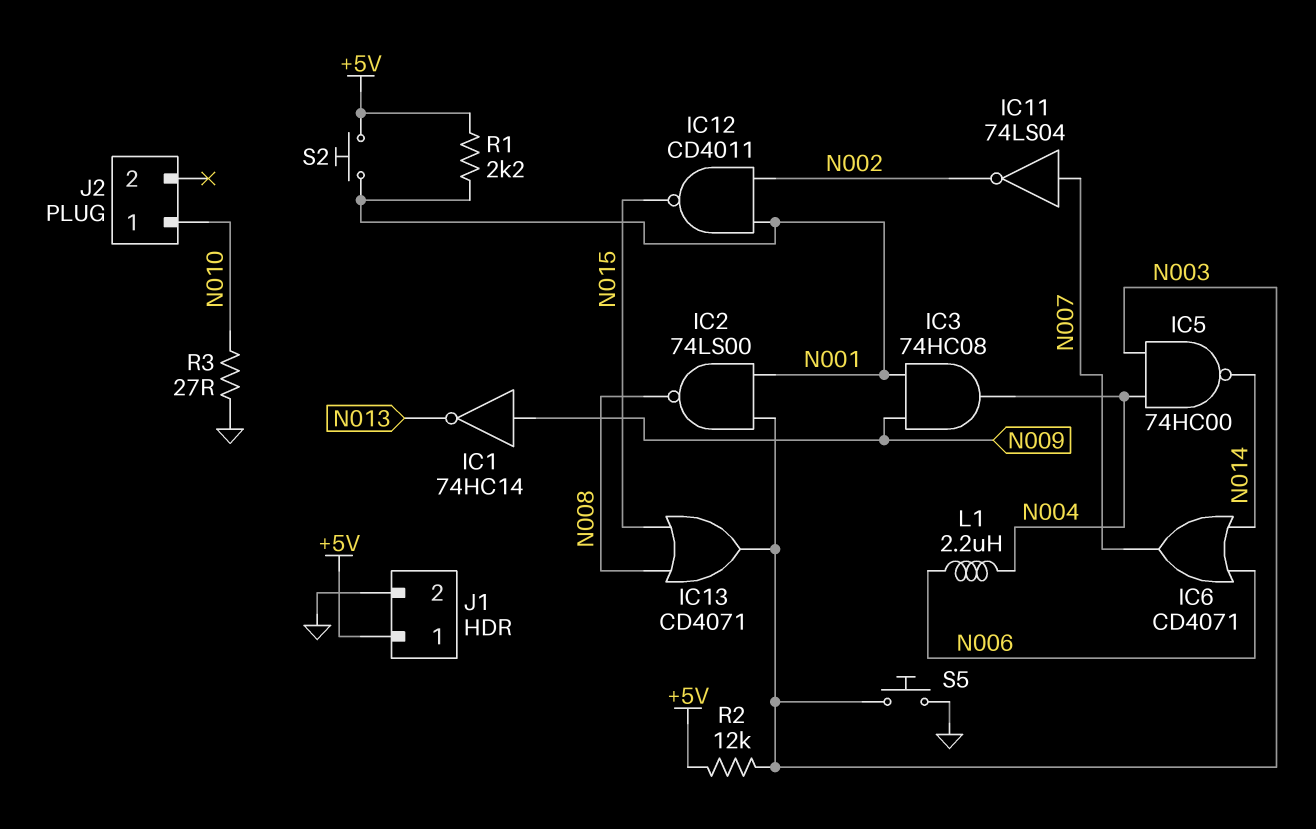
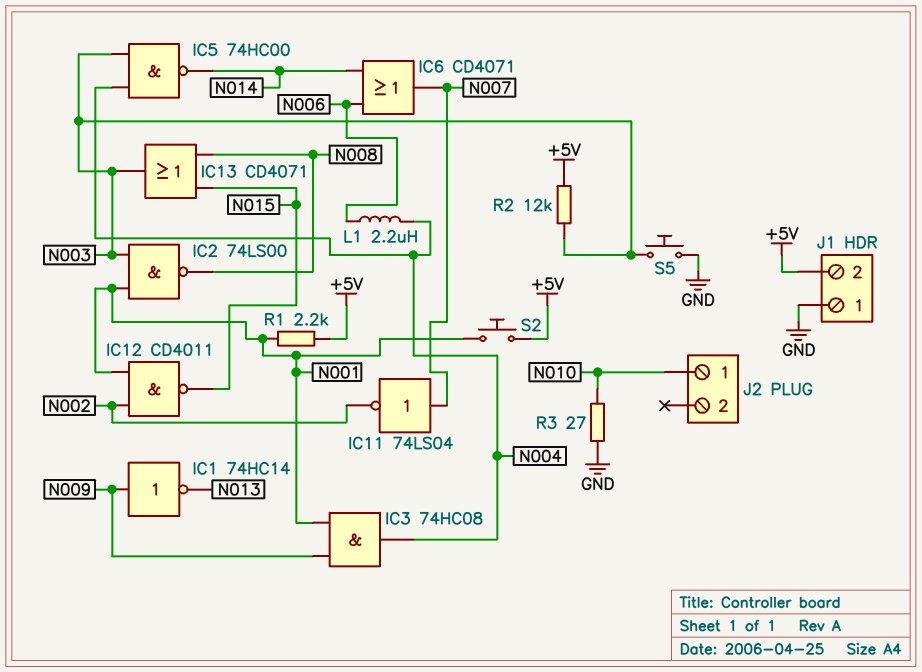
J1 pin 1: +5V -> GND
J1 pin 2: GND -> +5V

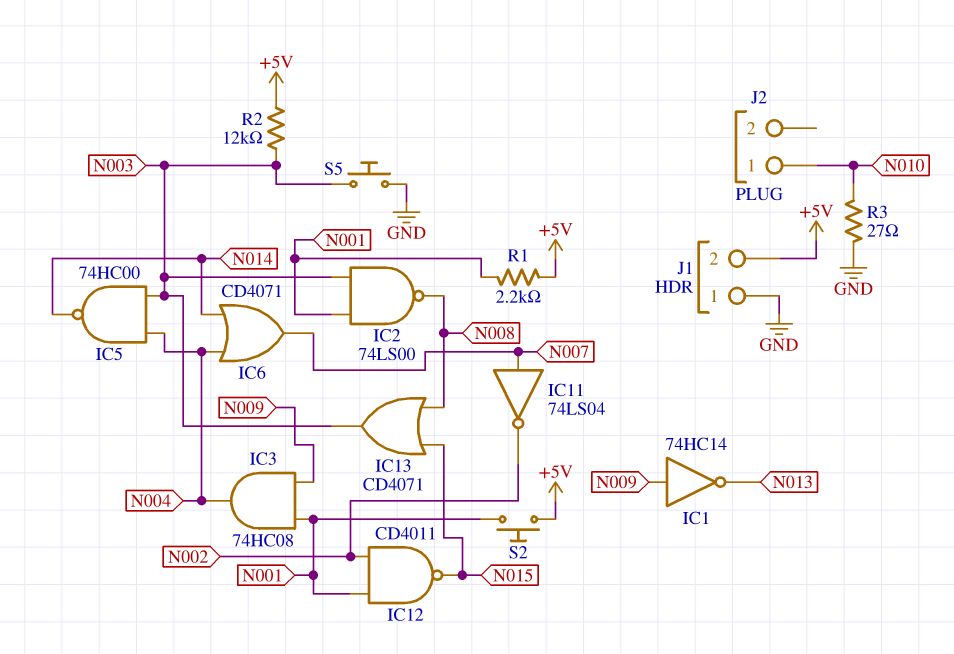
IC6: OR CD4071 (in N006, in N014, out N007) -> OR CD4071 (in N004, in N014, out N007)
L1: 2.2uH (N004, N006) -> none

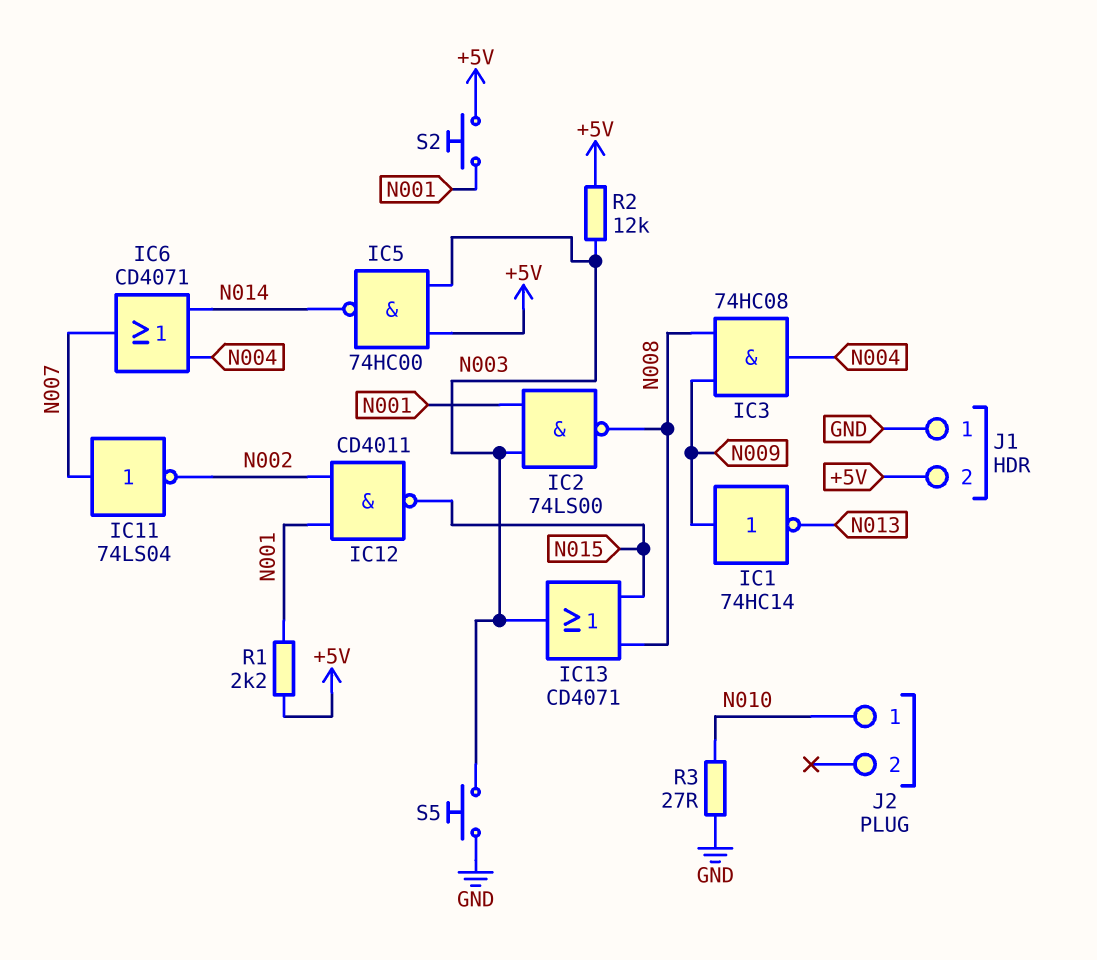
IC3: AND 74HC08 (in N001, in N009, out N004) -> AND 74HC08 (in N008, in N009, out N004)
IC5: NAND 74HC00 (in N003, in N004, out N014) -> NAND 74HC00 (in +5V, in N003, out N014)

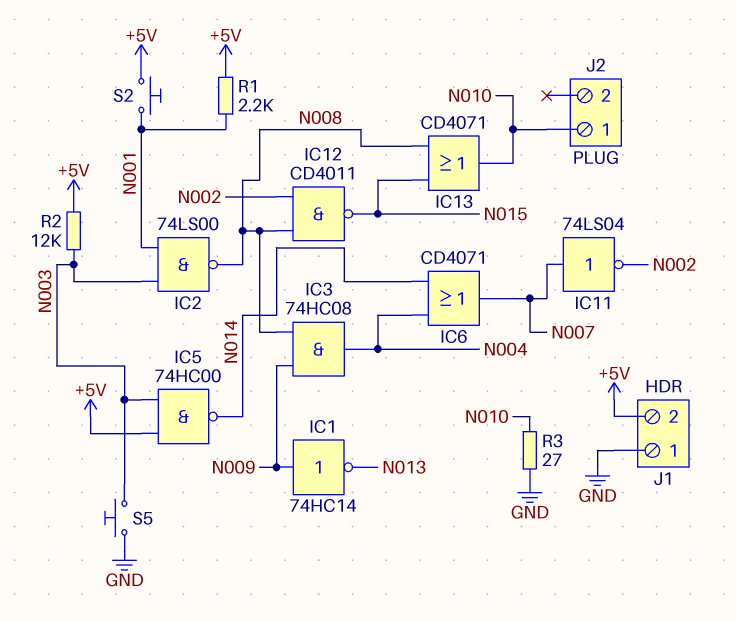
IC12: NAND CD4011 (in N001, in N002, out N015) -> NAND CD4011 (in N002, in N008, out N015)
IC13: OR CD4071 (in N008, in N015, out N003) -> OR CD4071 (in N008, in N015, out N010)

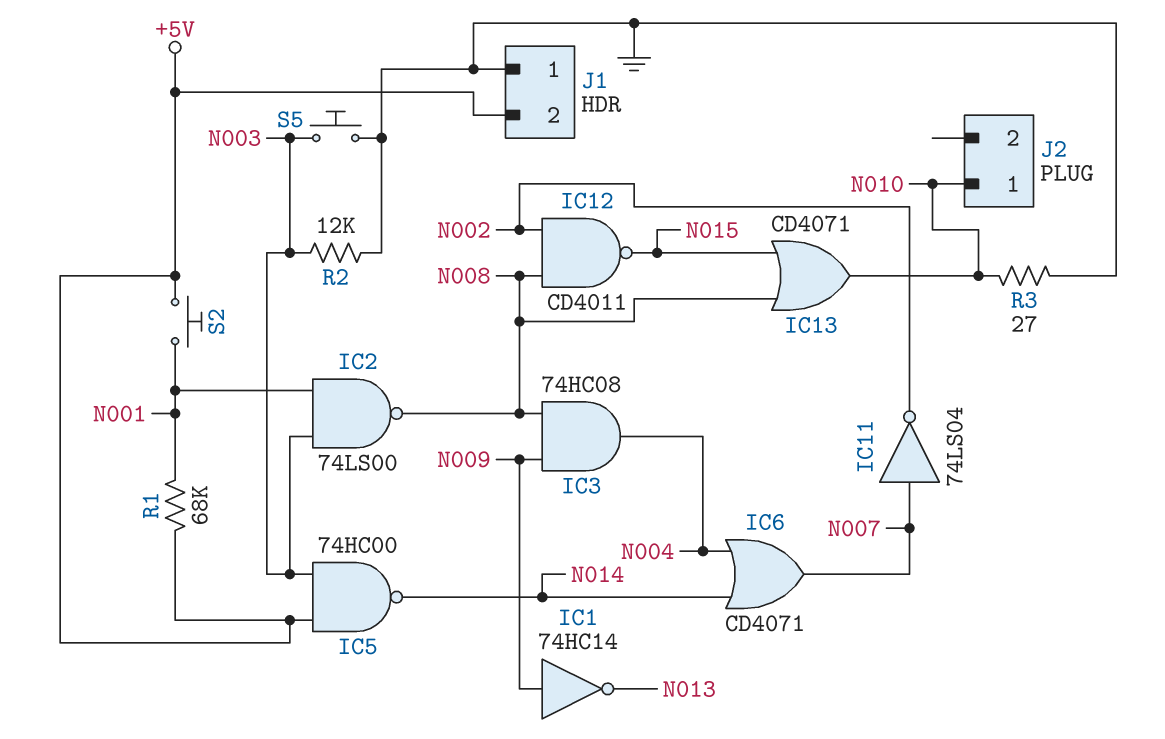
R1: 2.2k (+5V, N001) -> 68k (+5V, N001)
R2: 12k (+5V, N003) -> 12k (GND, N003)

